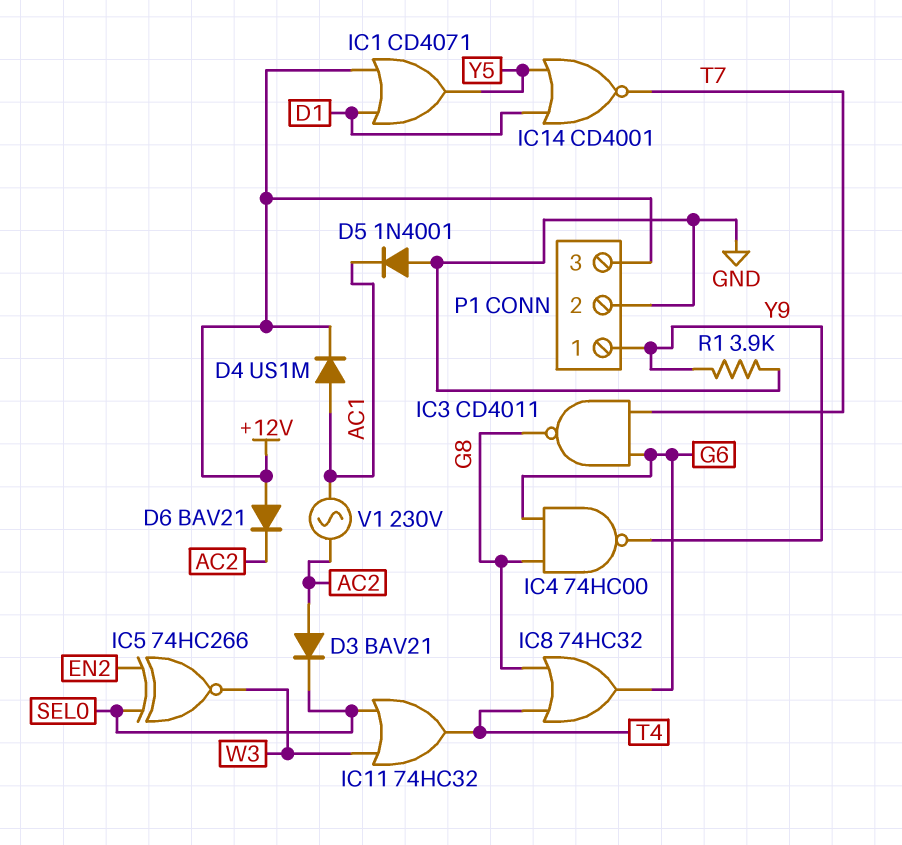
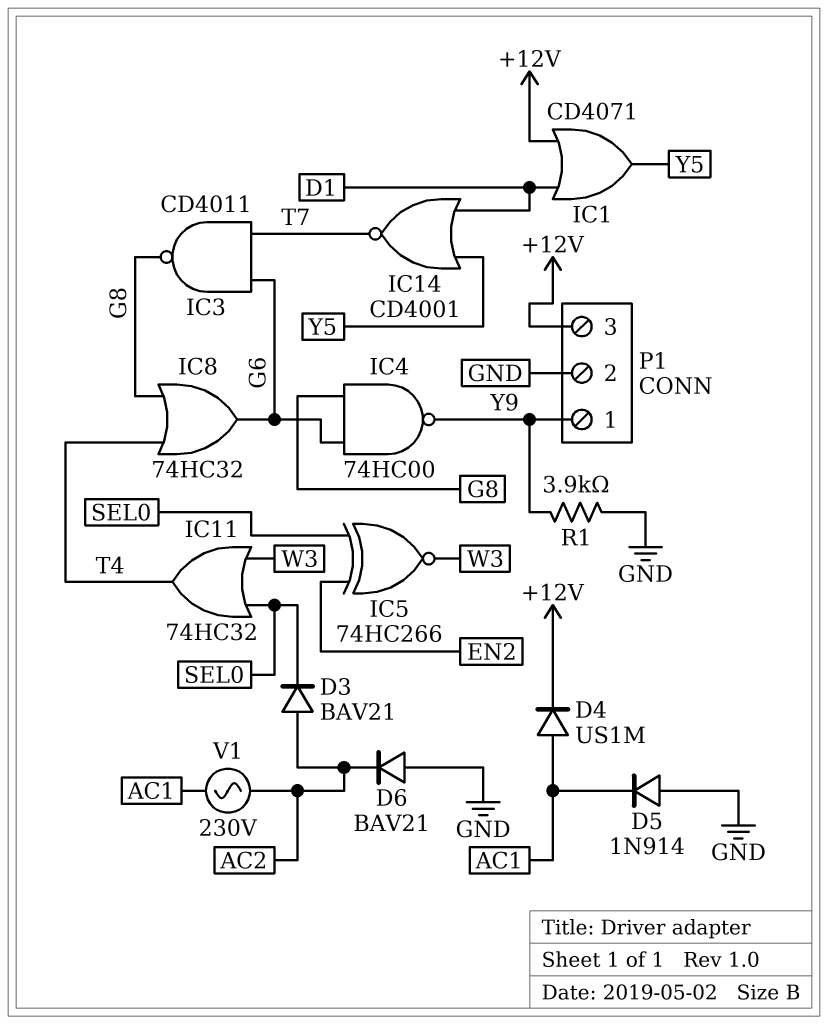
D5: diode 1N4001 (A GND, K AC1) -> diode 1N914 (A GND, K AC1)
D6: diode BAV21 (A +12V, K AC2) -> diode BAV21 (A GND, K AC2)

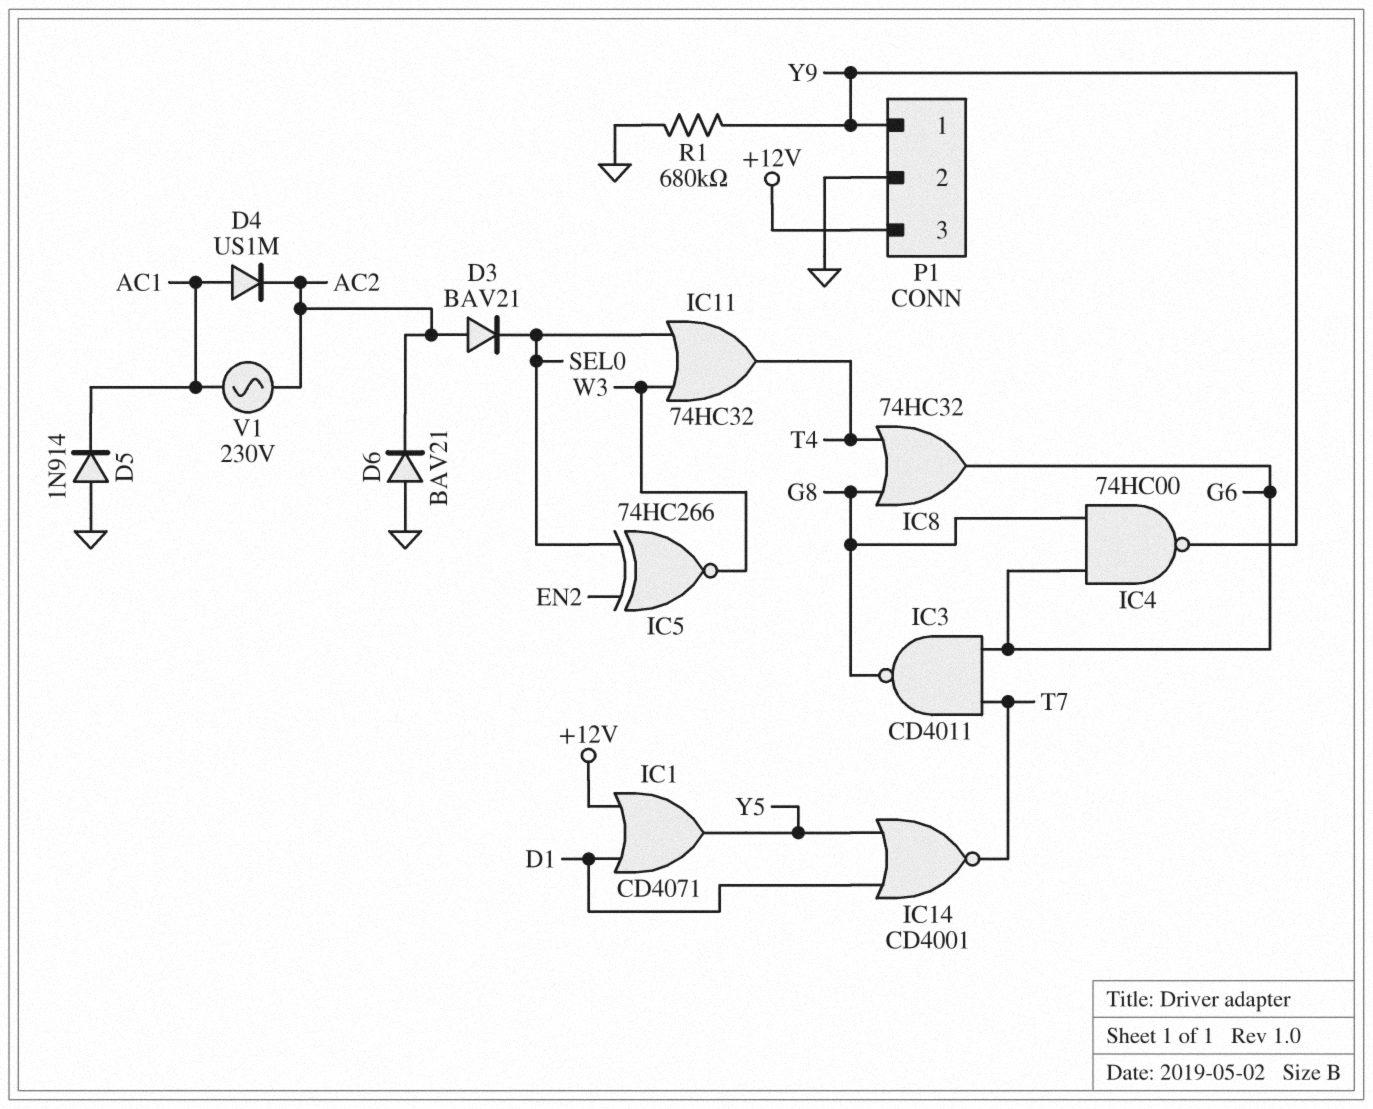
D4: diode US1M (A AC1, K +12V) -> diode US1M (A AC1, K AC2)
R1: 3.9k (GND, Y9) -> 680k (GND, Y9)

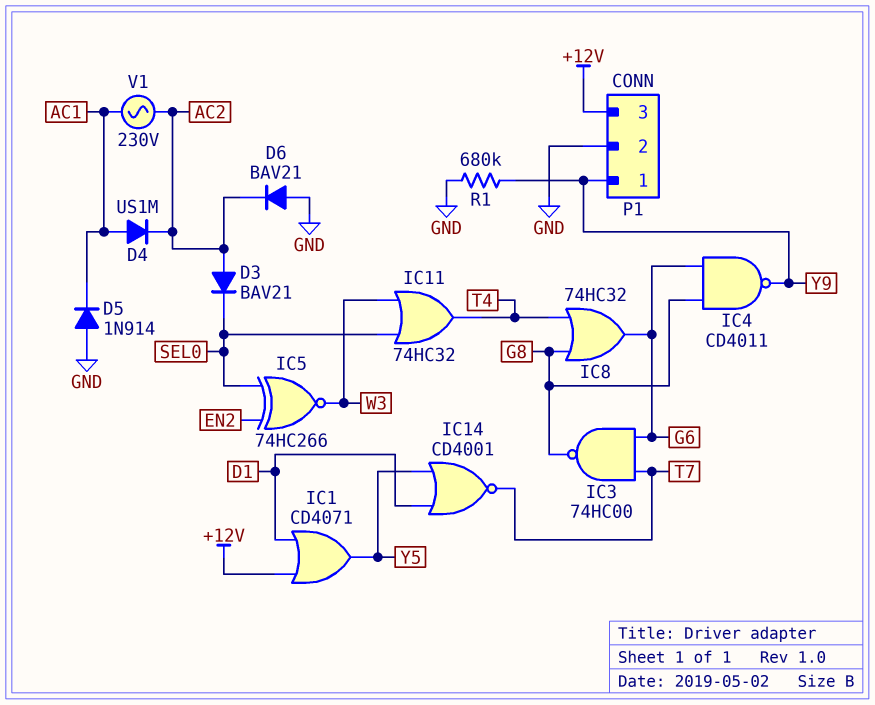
IC3: NAND CD4011 (in G6, in T7, out G8) -> NAND 74HC00 (in G6, in T7, out G8)
IC4: NAND 74HC00 (in G6, in G8, out Y9) -> NAND CD4011 (in G6, in G8, out Y9)

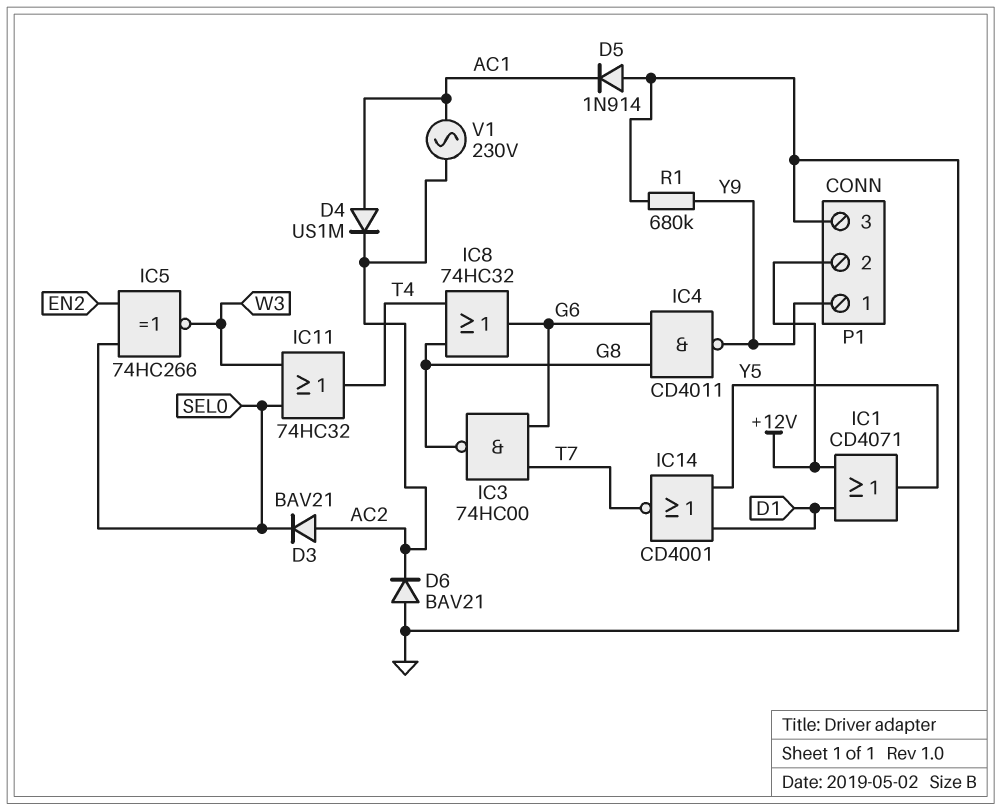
P1 pin 2: GND -> +12V
P1 pin 3: +12V -> GND

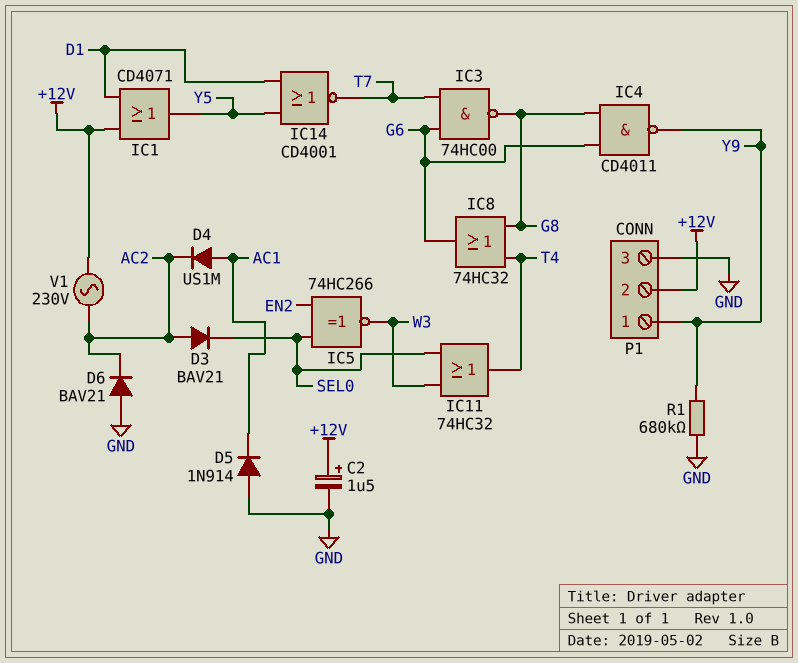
C2: none -> 1.5uF (plus +12V, minus GND)
V1: AC 230V (AC1, AC2) -> AC 230V (+12V, AC2)

